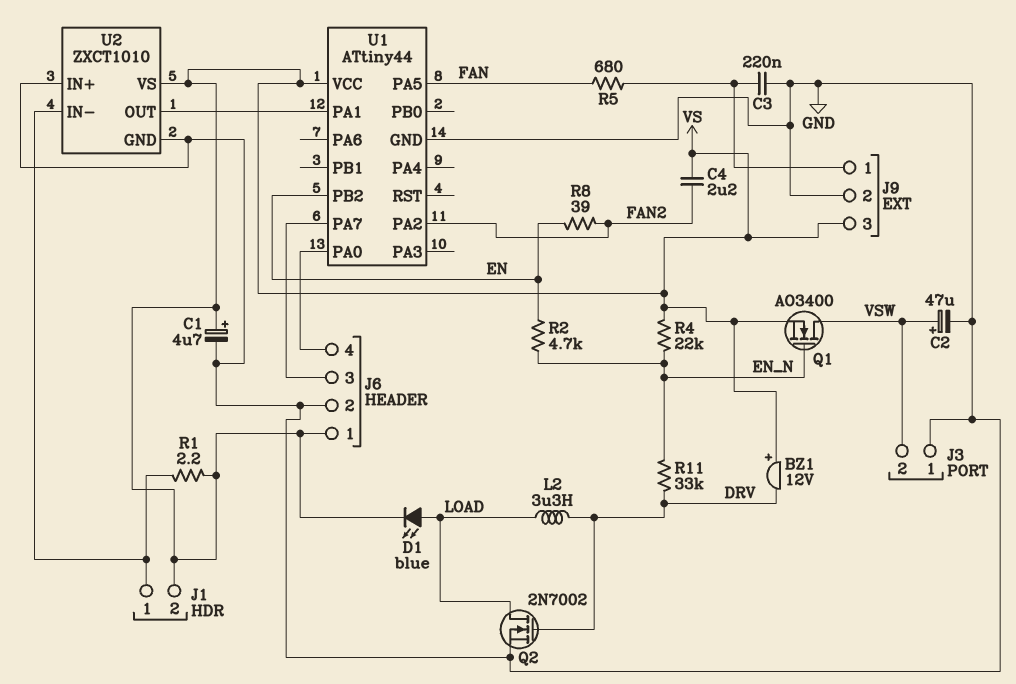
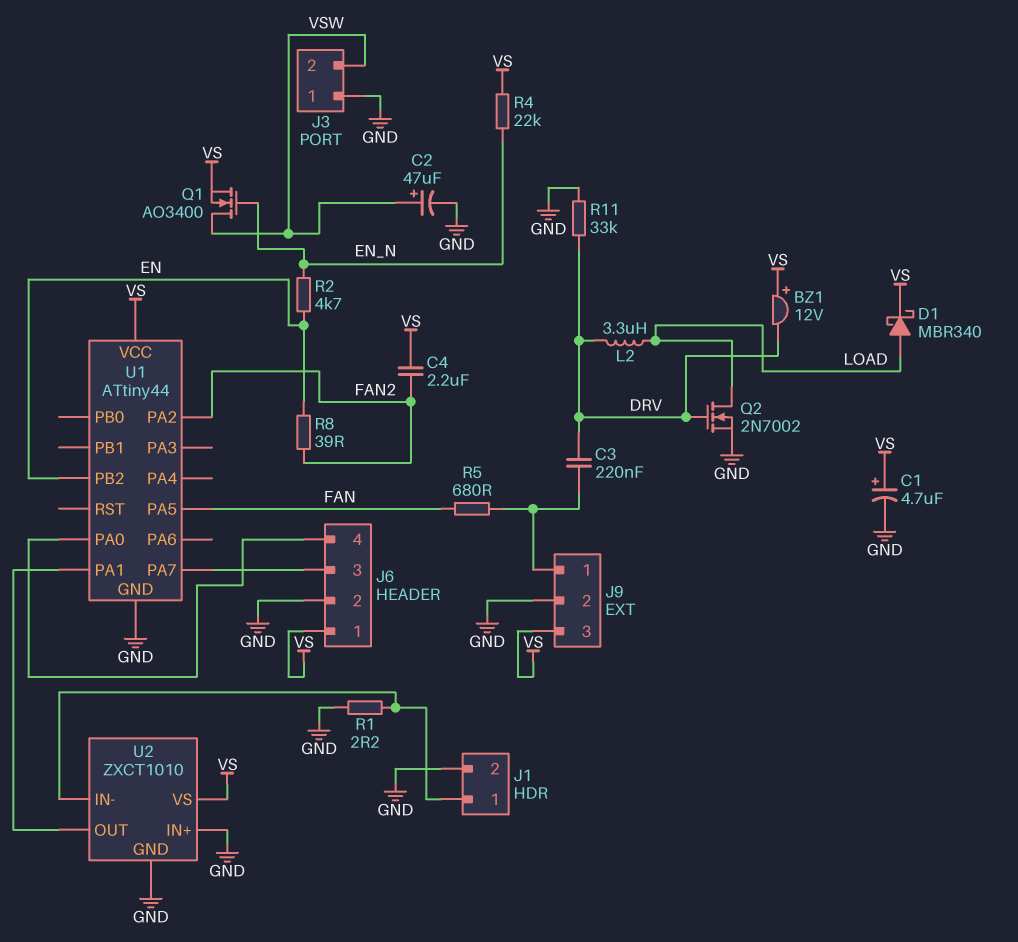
C3: 220nF (GND, J9/1) -> 220nF (DRV, J9/1)
D1: LED blue (A LOAD, K VS) -> schottky MBR340 (A LOAD, K VS)
J1 pin 2: VS -> GND
R1: 2.2 (J1/1, VS) -> 2.2 (GND, J1/1)
R11: 33k (DRV, EN_N) -> 33k (DRV, GND)

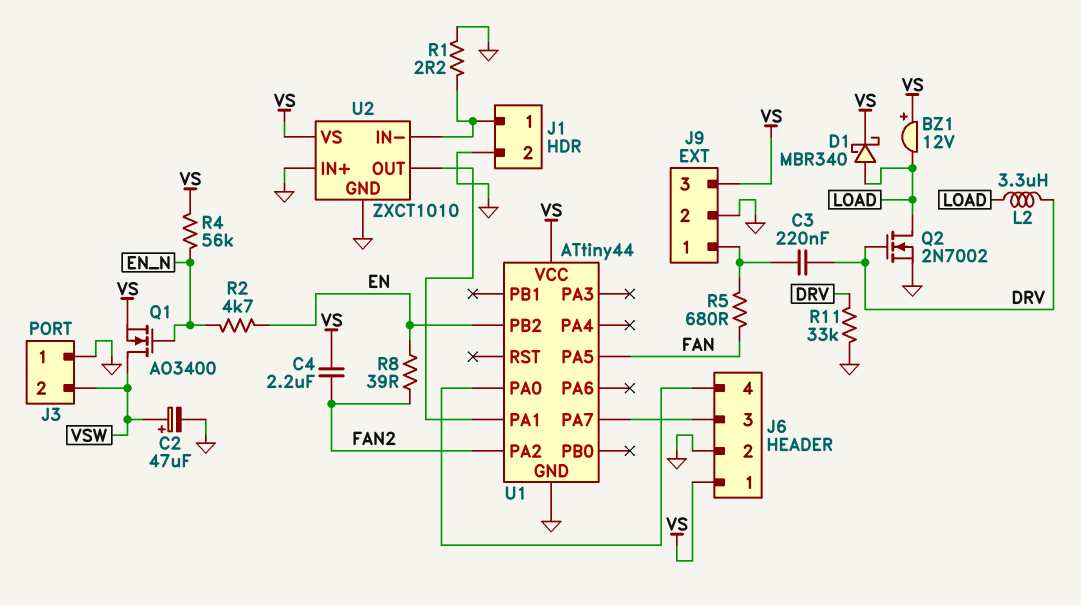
BZ1: buzzer 12V (plus VS, minus DRV) -> buzzer 12V (plus VS, minus LOAD)
C1: 4.7uF (plus VS, minus GND) -> none
R4: 22k (EN_N, VS) -> 56k (EN_N, VS)

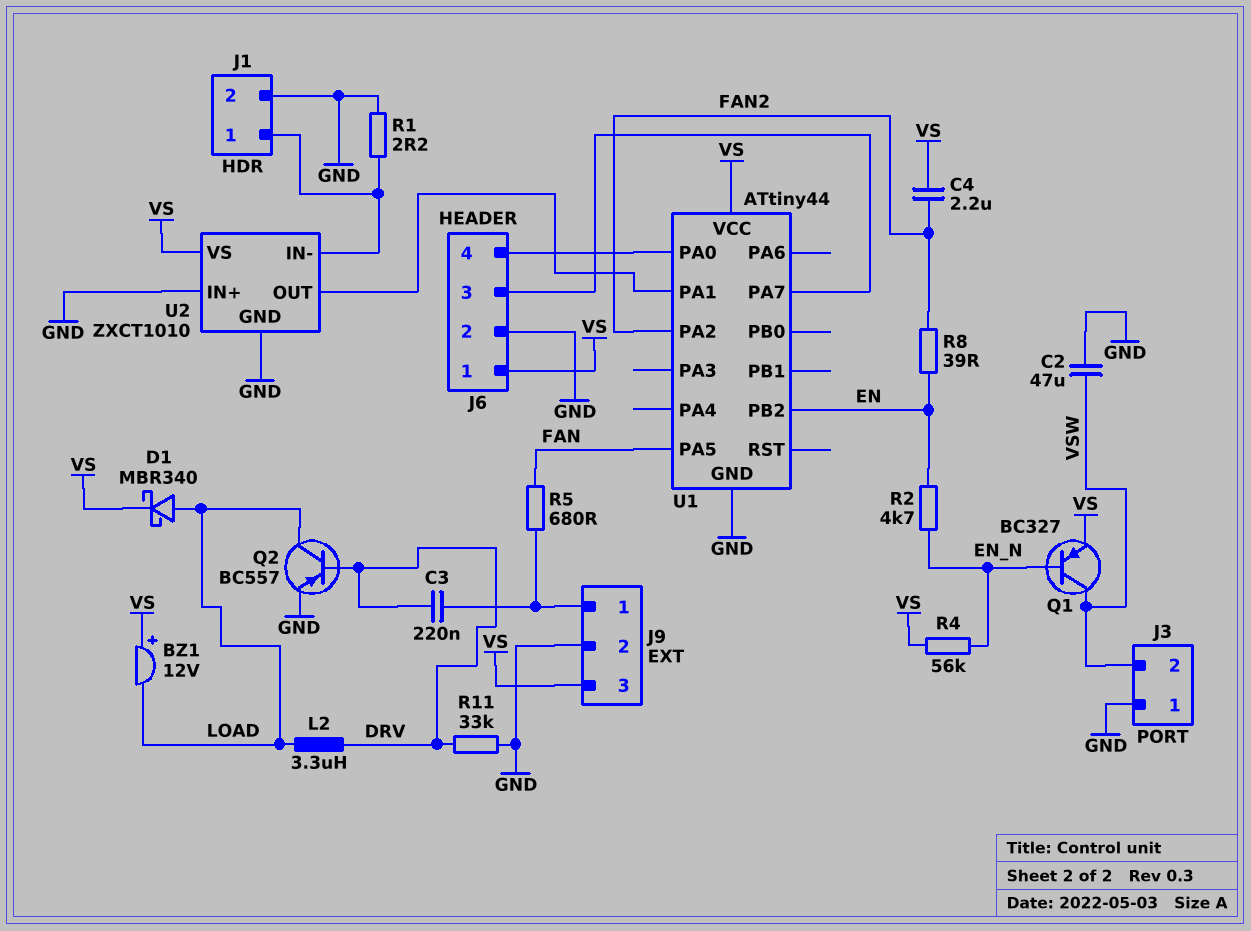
C2: 47uF (plus VSW, minus GND) -> 47uF (GND, VSW)
Q1: NMOS AO3400 (G EN_N, D VSW, S VS) -> PNP BC327 (B EN_N, C VSW, E VS)
Q2: NMOS 2N7002 (G DRV, D LOAD, S GND) -> PNP BC557 (B DRV, C LOAD, E GND)

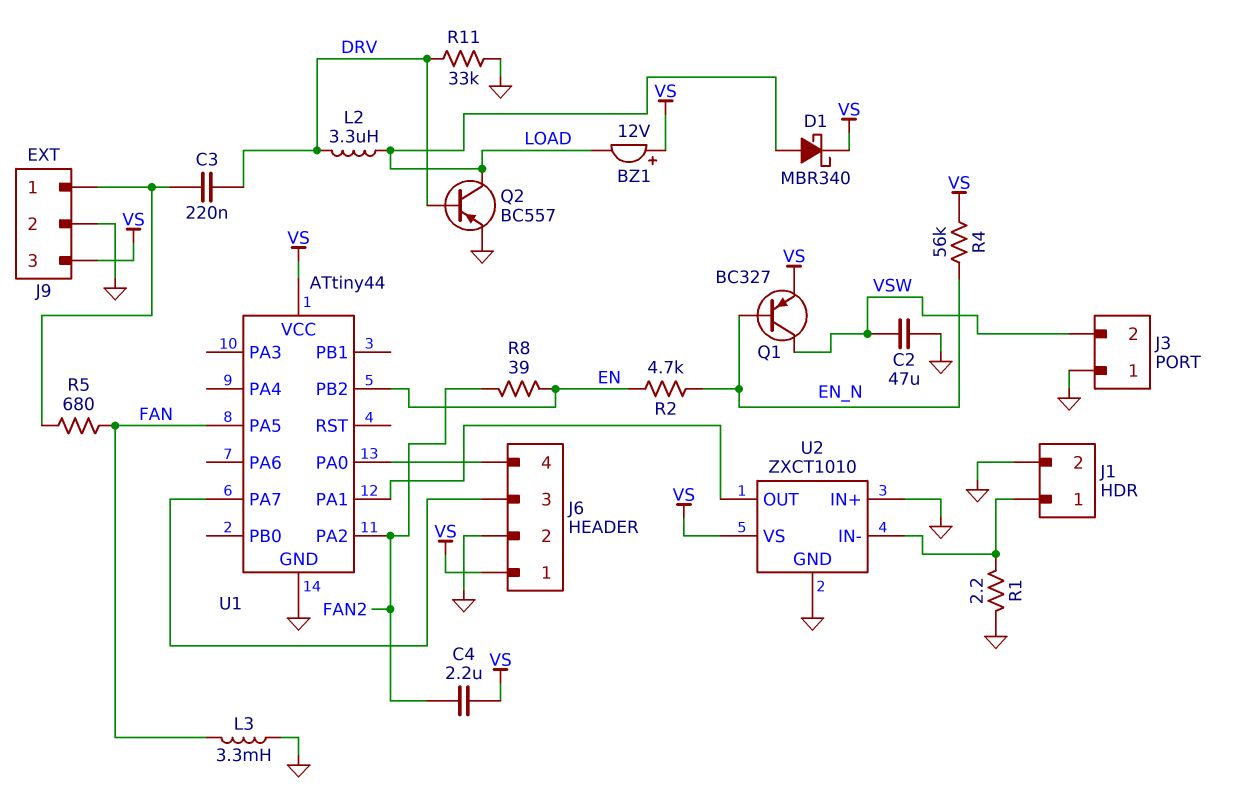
L3: none -> 3.3mH (FAN, GND)

